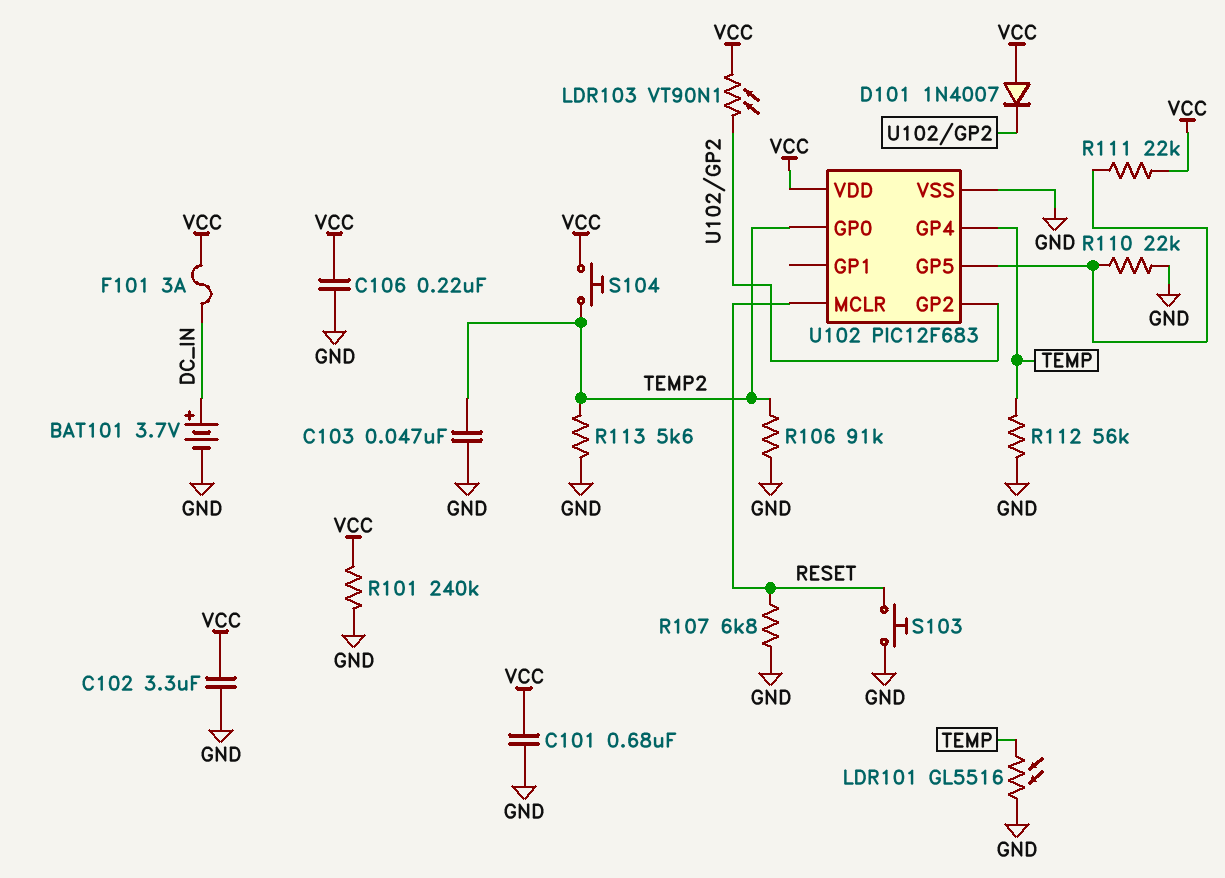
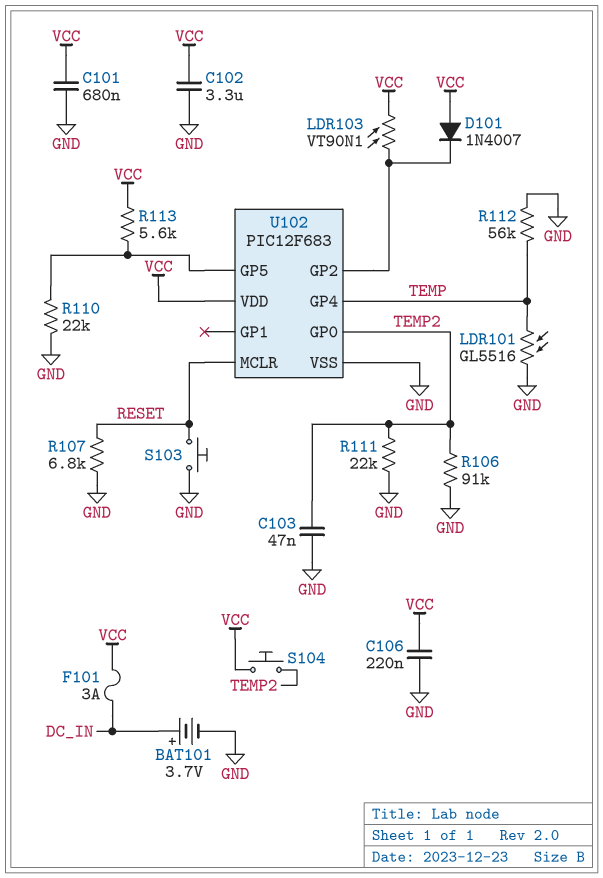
R101: 240k (GND, VCC) -> none
R111: 22k (U102/GP5, VCC) -> 22k (GND, TEMP2)
R113: 5.6k (GND, TEMP2) -> 5.6k (U102/GP5, VCC)

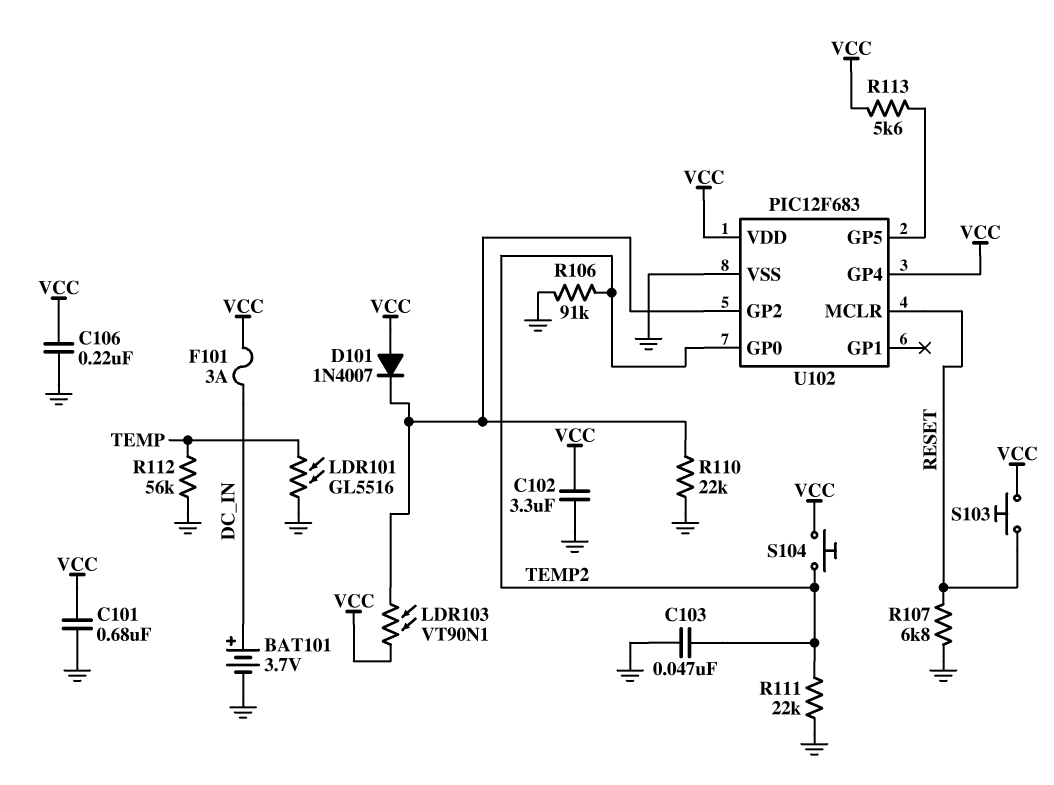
R110: 22k (GND, U102/GP5) -> 22k (GND, U102/GP2)
S103: button (GND, RESET) -> button (RESET, VCC)
U102 pin GP4: TEMP -> VCC

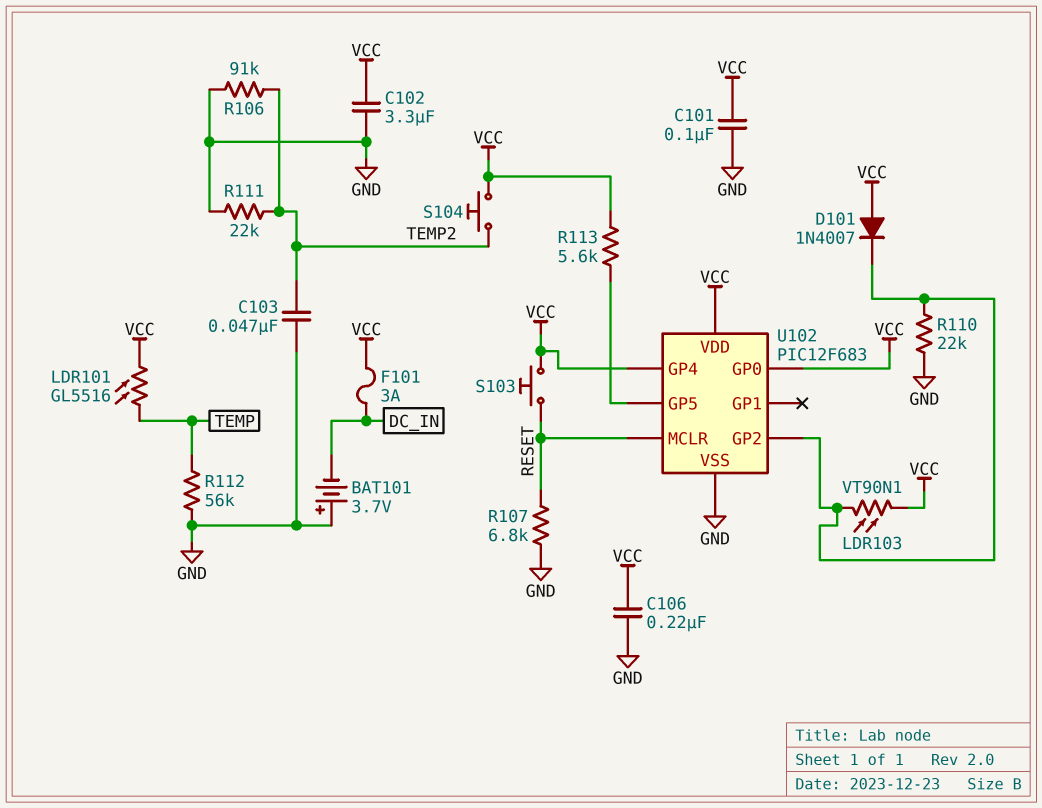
BAT101: 3.7V (plus DC_IN, minus GND) -> 3.7V (plus GND, minus DC_IN)
C101: 680nF (GND, VCC) -> 100nF (GND, VCC)
LDR101: GL5516 (GND, TEMP) -> GL5516 (TEMP, VCC)
U102 pin GP0: TEMP2 -> VCC

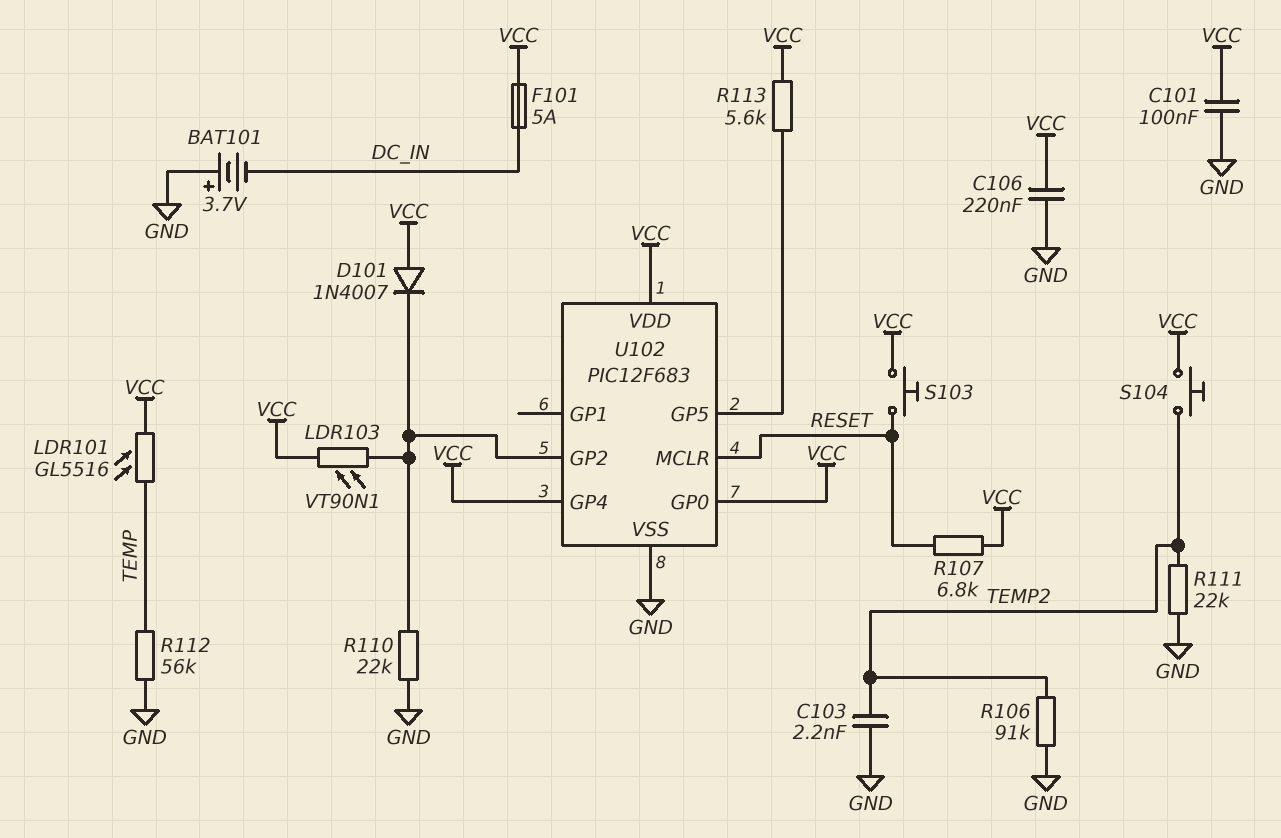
C102: 3.3uF (GND, VCC) -> none
C103: 47nF (GND, TEMP2) -> 2.2nF (GND, TEMP2)
F101: 3A (DC_IN, VCC) -> 5A (DC_IN, VCC)
R107: 6.8k (GND, RESET) -> 6.8k (RESET, VCC)

